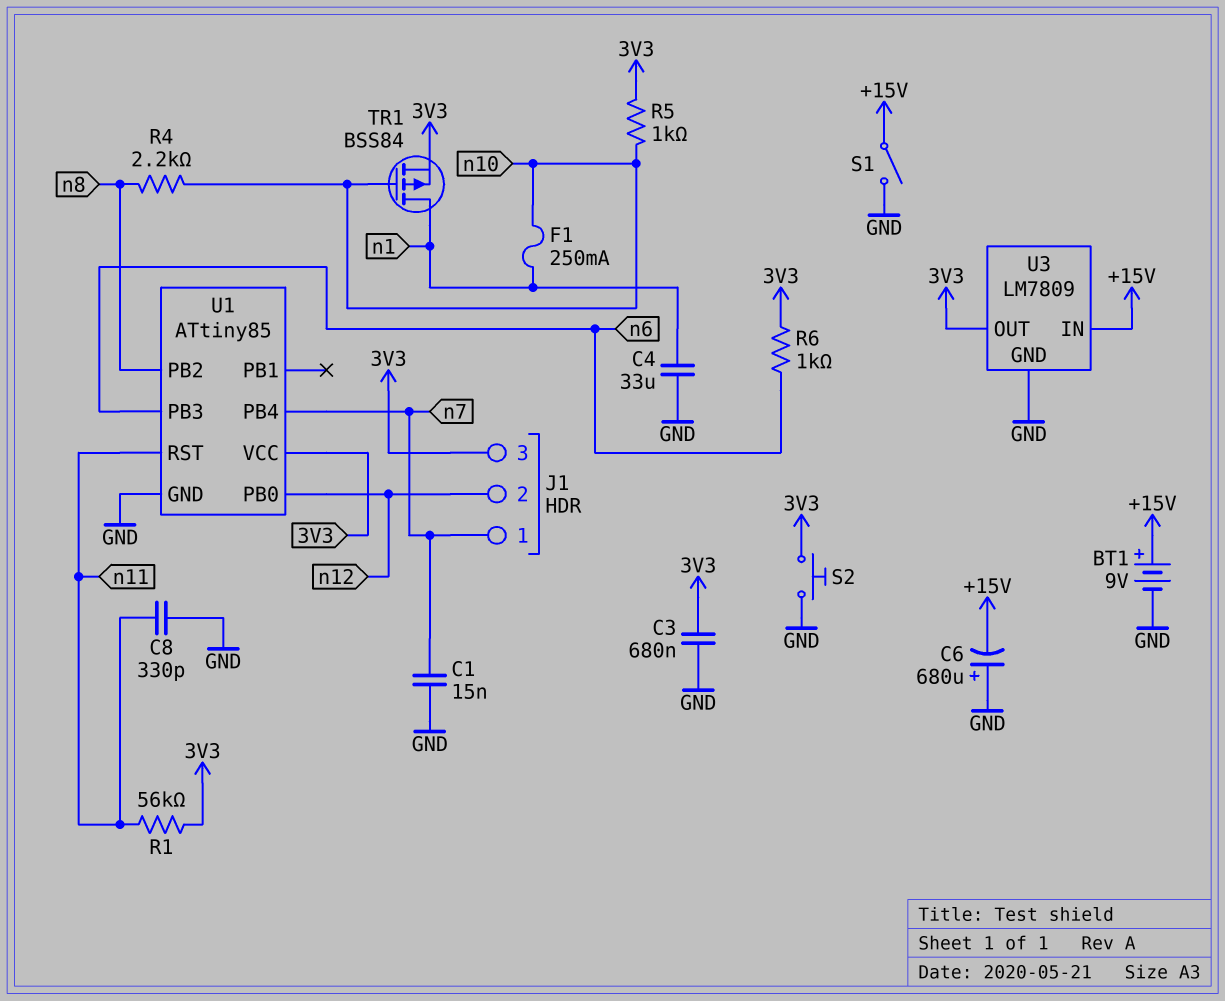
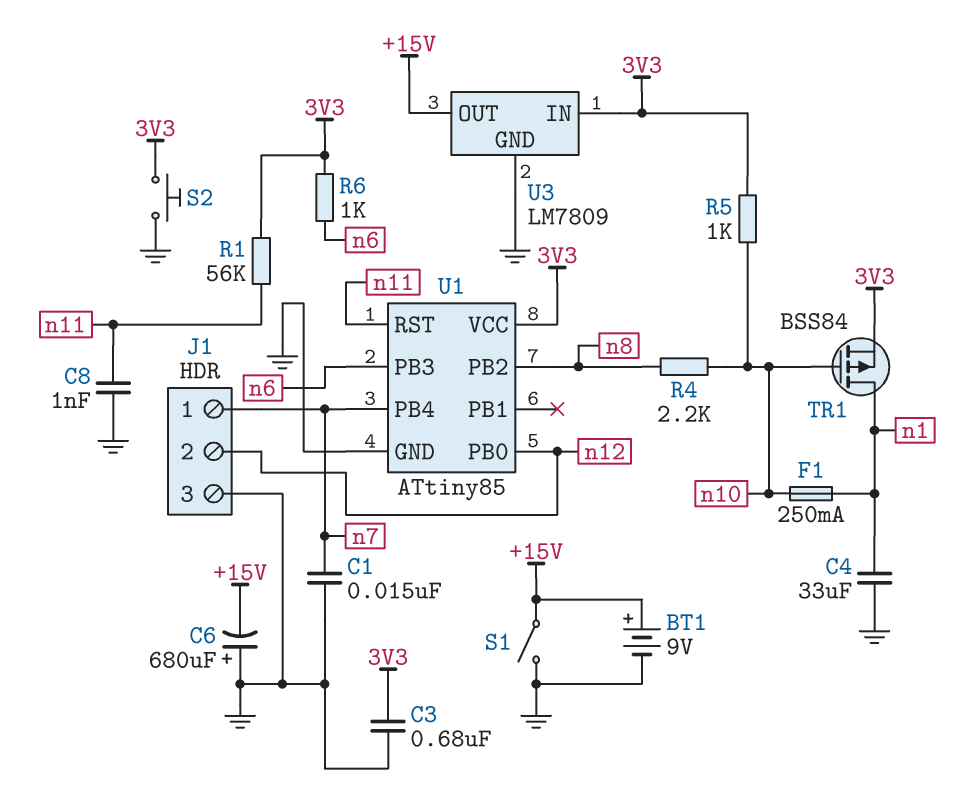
C8: 330pF (GND, n11) -> 1nF (GND, n11)
J1 pin 3: 3V3 -> GND
U3 pin IN: +15V -> 3V3
U3 pin OUT: 3V3 -> +15V

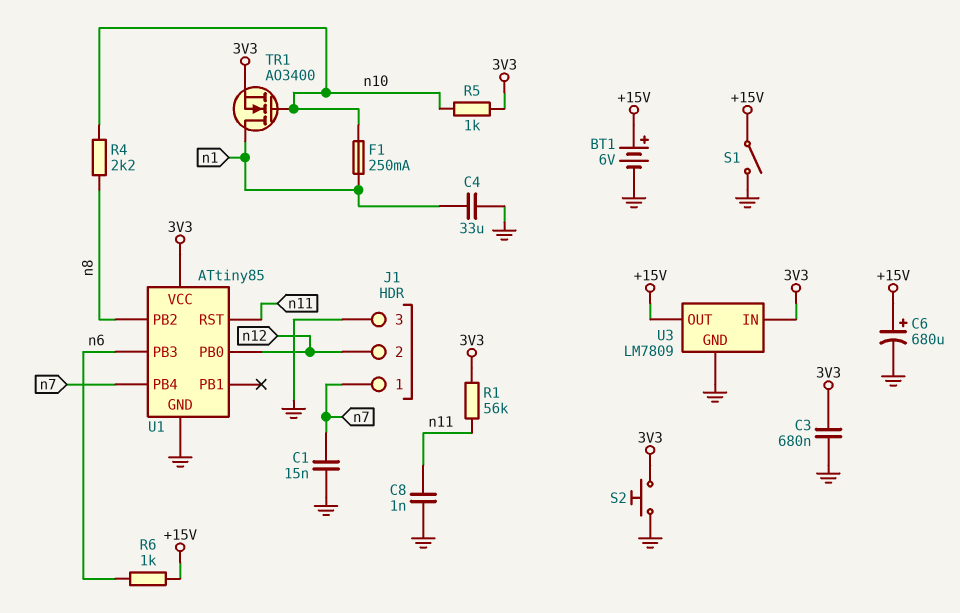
BT1: 9V (plus +15V, minus GND) -> 6V (plus +15V, minus GND)
C6: 680uF (plus GND, minus +15V) -> 680uF (plus +15V, minus GND)
R6: 1k (3V3, n6) -> 1k (+15V, n6)
TR1: PMOS BSS84 (G n10, D n1, S 3V3) -> NMOS AO3400 (G n10, D n1, S 3V3)

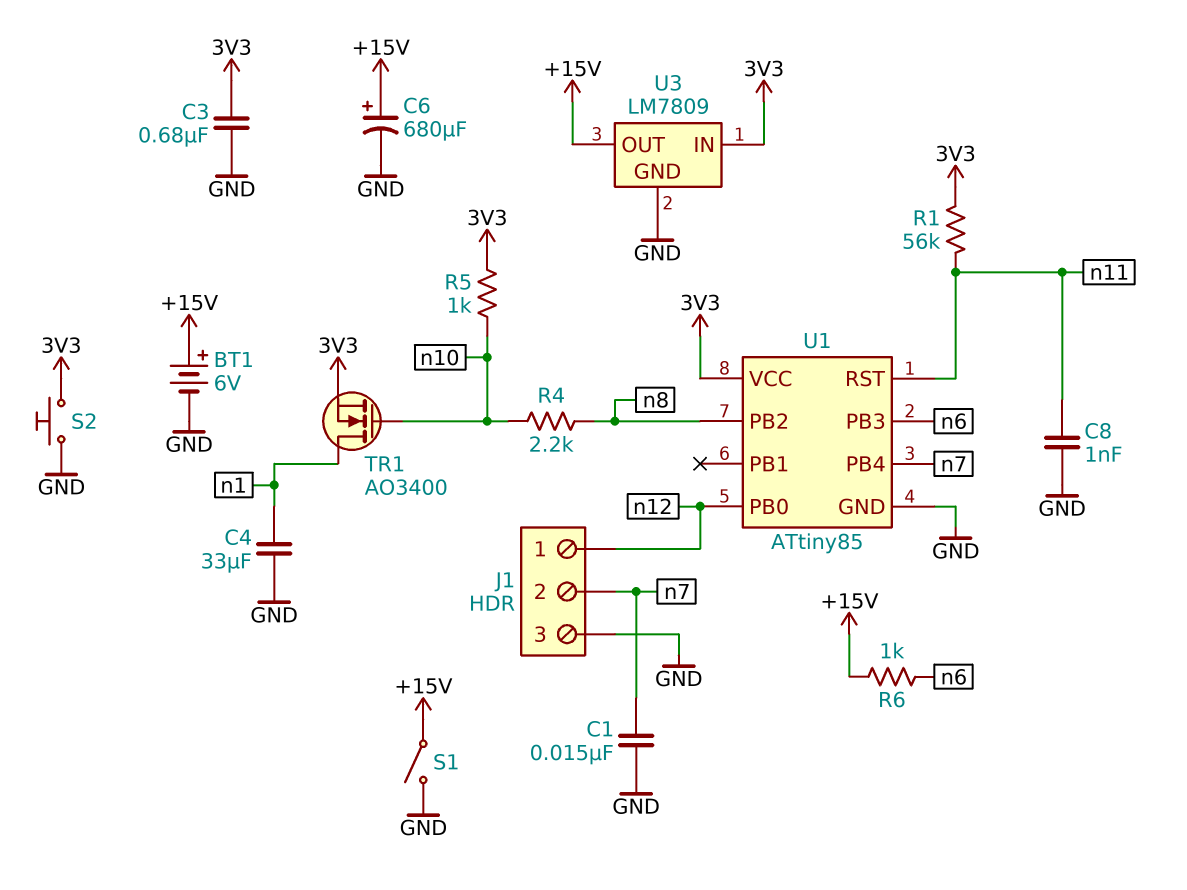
F1: 250mA (n1, n10) -> none
J1 pin 1: n7 -> n12
J1 pin 2: n12 -> n7

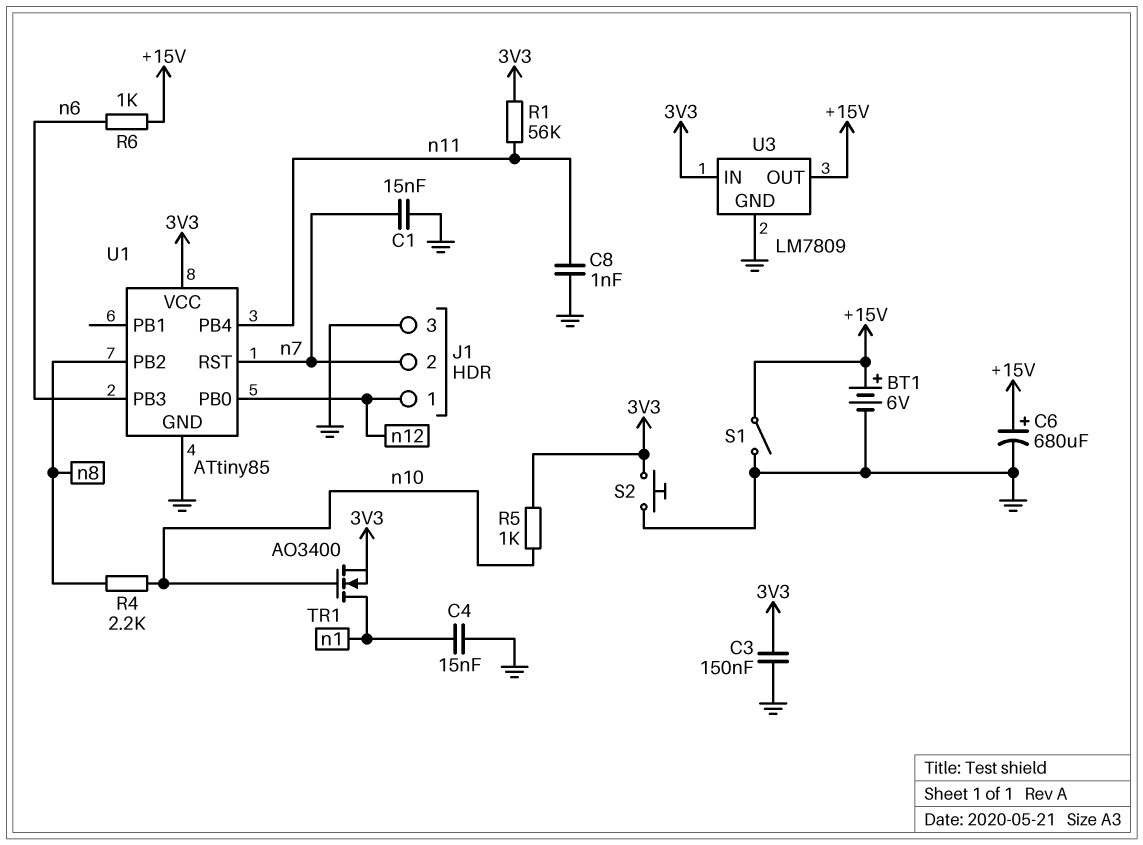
C3: 680nF (3V3, GND) -> 150nF (3V3, GND)
C4: 33uF (GND, n1) -> 15nF (GND, n1)
U1 pin PB4: n7 -> n11
U1 pin RST: n11 -> n7

